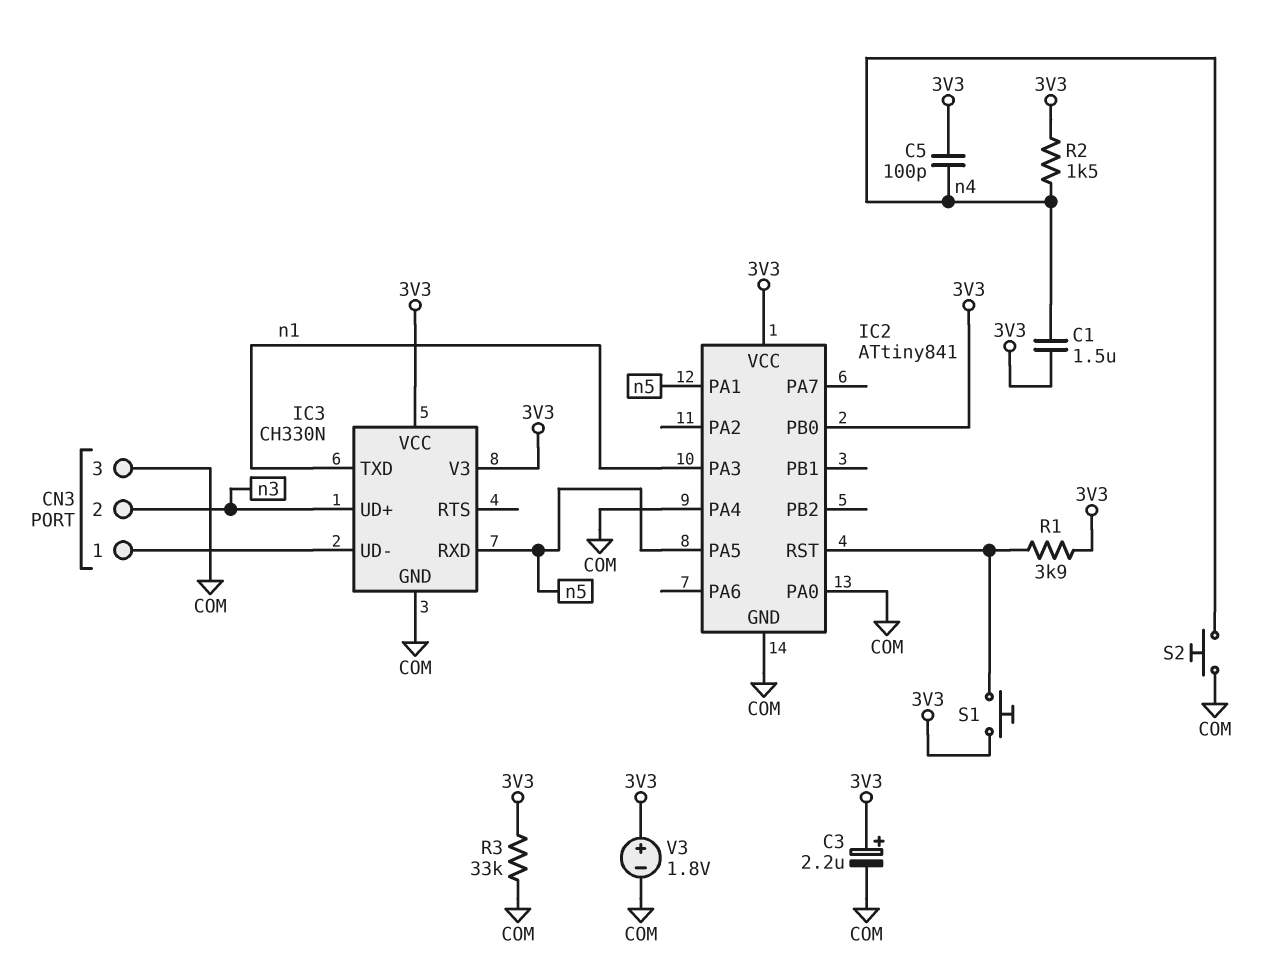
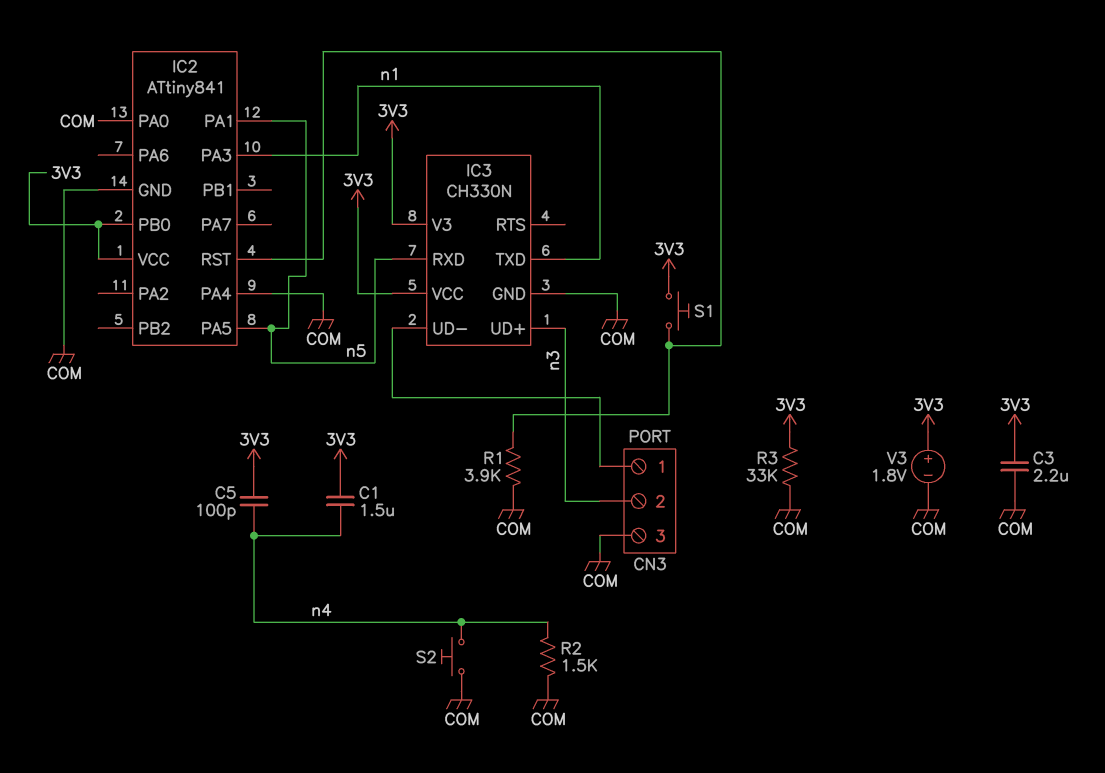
C3: 2.2uF (plus 3V3, minus COM) -> 2.2uF (3V3, COM)
R1: 3.9k (3V3, IC2/RST) -> 3.9k (COM, IC2/RST)
R2: 1.5k (3V3, n4) -> 1.5k (COM, n4)

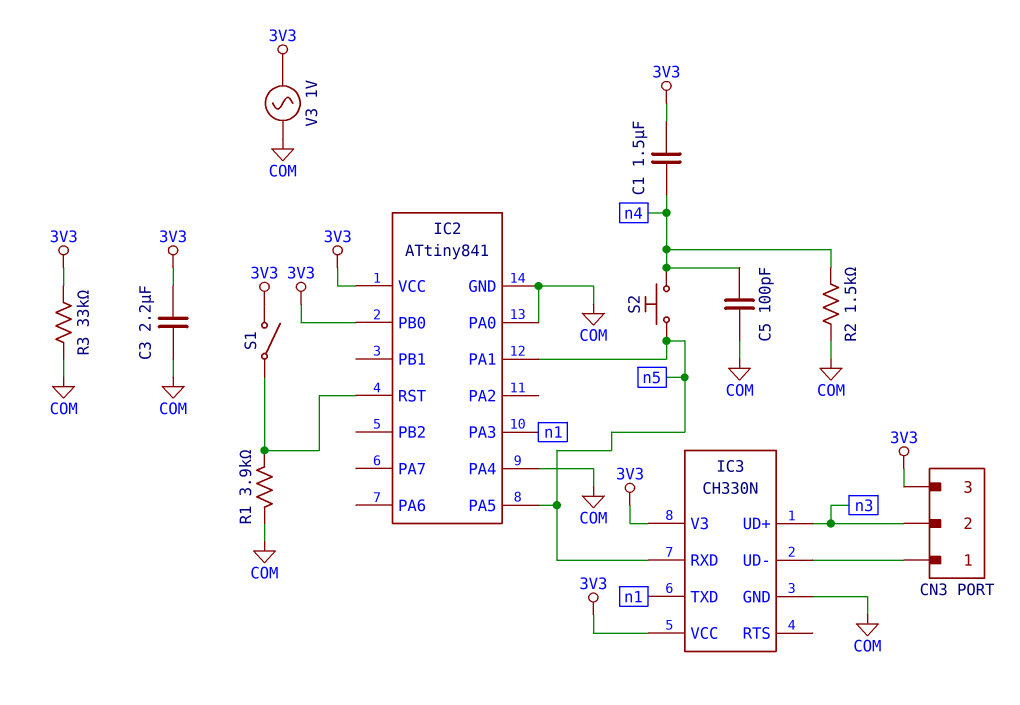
C5: 100pF (3V3, n4) -> 100pF (COM, n4)
CN3 pin 3: COM -> 3V3
S1: button (3V3, IC2/RST) -> switch (3V3, IC2/RST)
S2: button (COM, n4) -> button (n4, n5)
V3: 1.8V (plus 3V3, minus COM) -> AC 1V (3V3, COM)

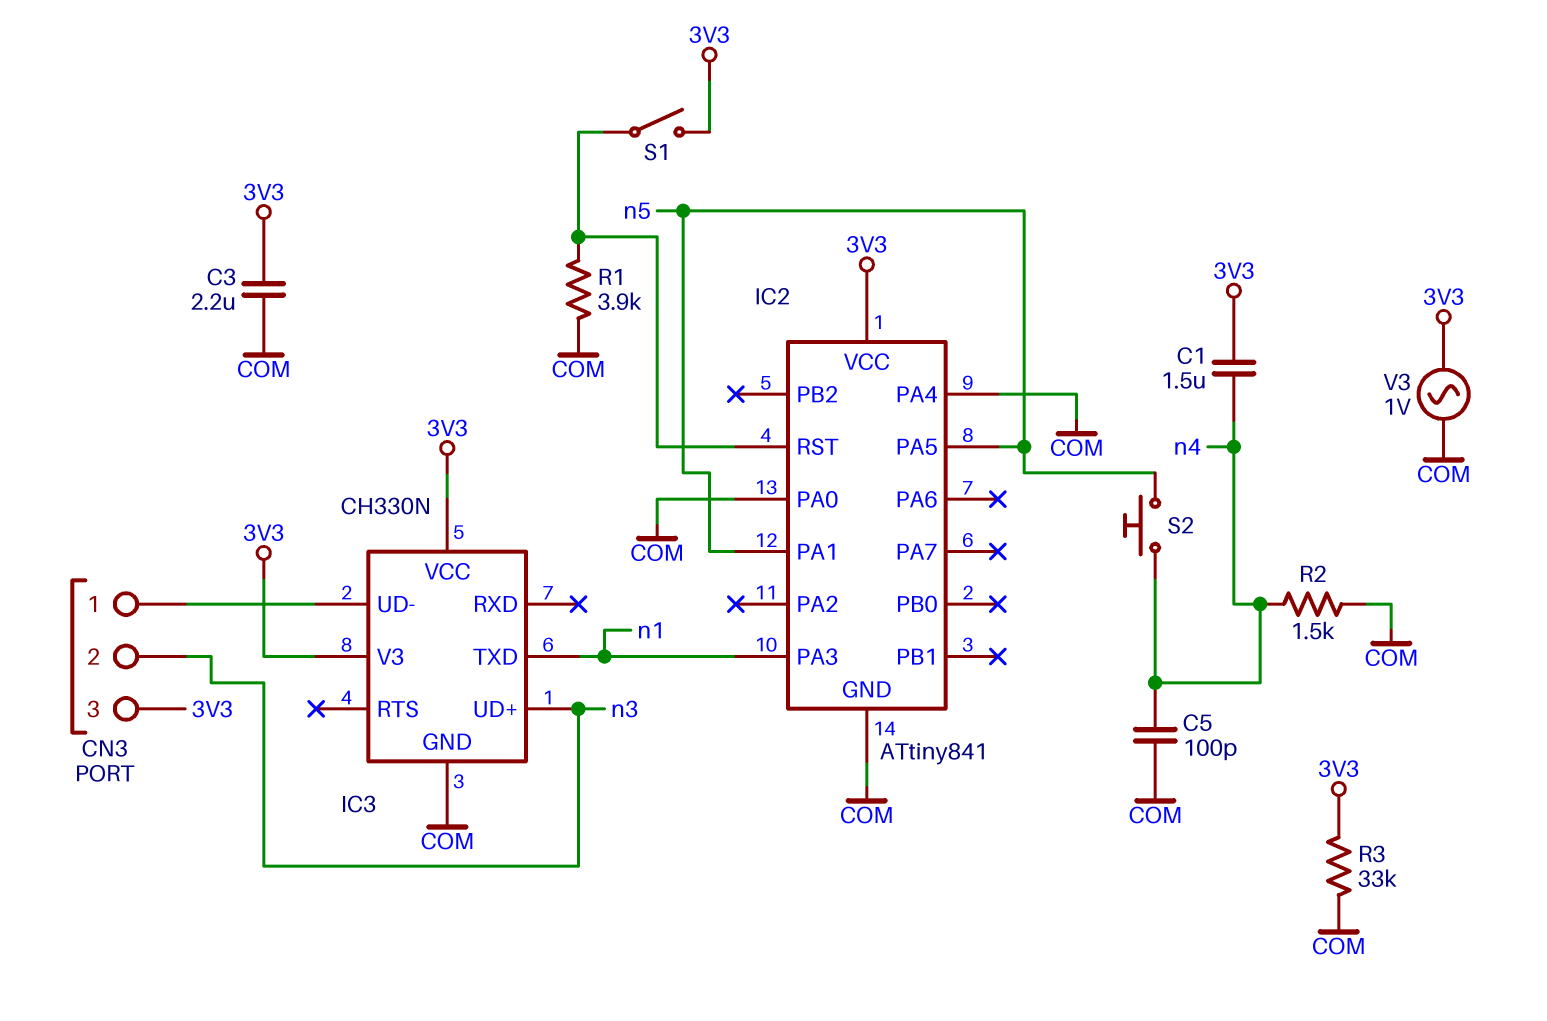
IC2 pin PB0: 3V3 -> none
IC3 pin RXD: n5 -> none

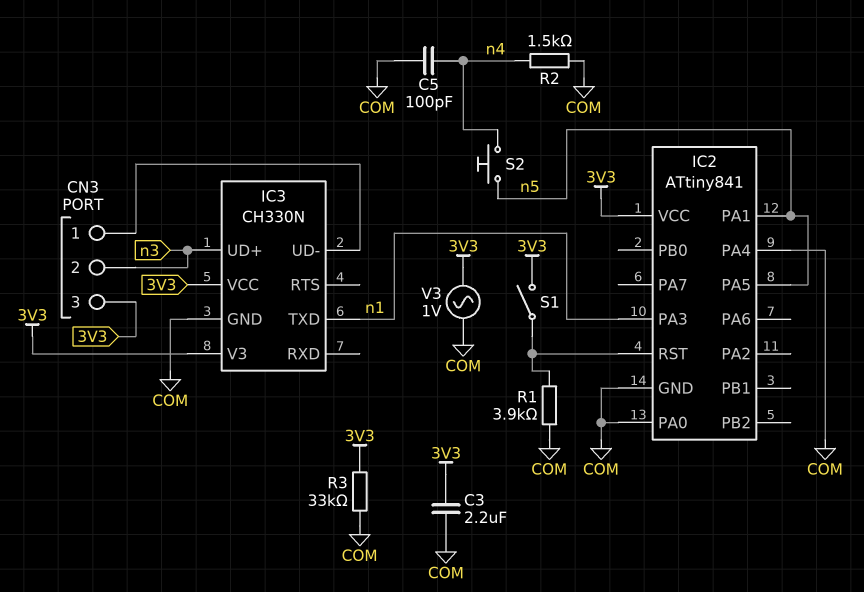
C1: 1.5uF (3V3, n4) -> none

